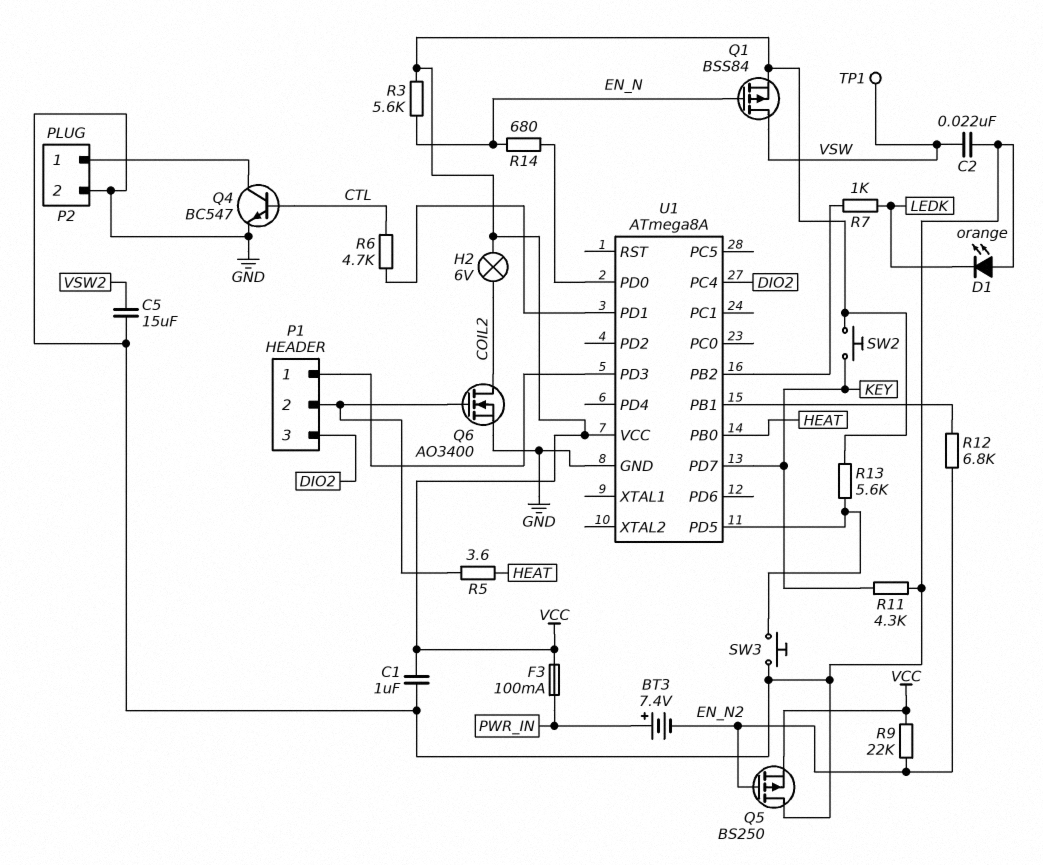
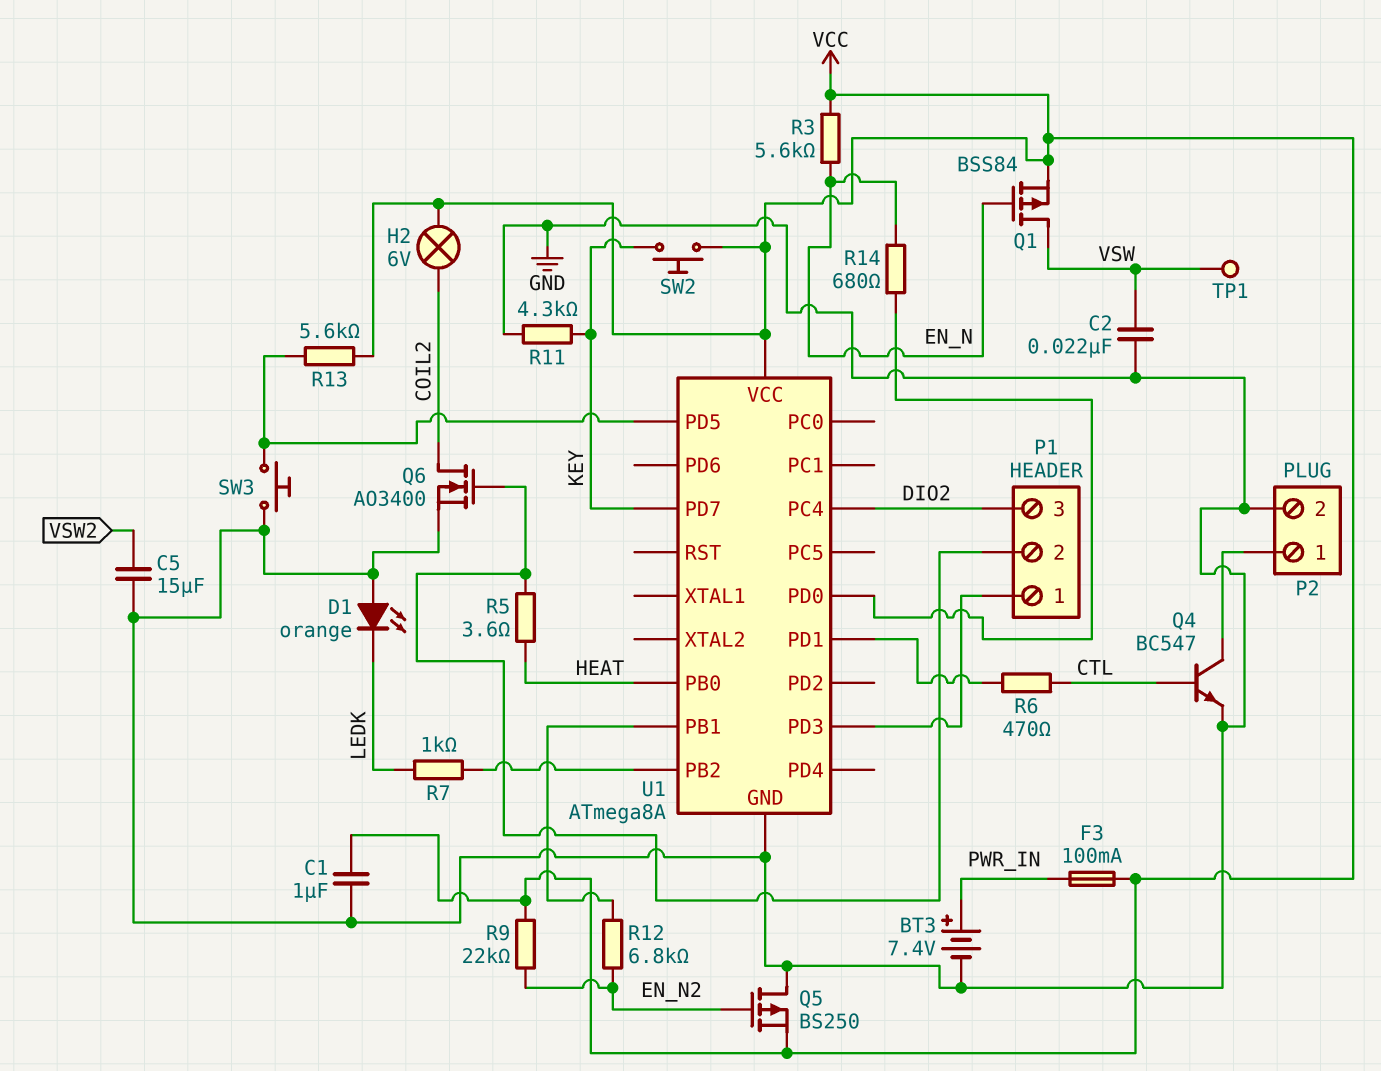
BT3: 7.4V (plus PWR_IN, minus EN_N2) -> 7.4V (plus PWR_IN, minus GND)
R6: 4.7k (CTL, U1/PD1) -> 470 (CTL, U1/PD1)

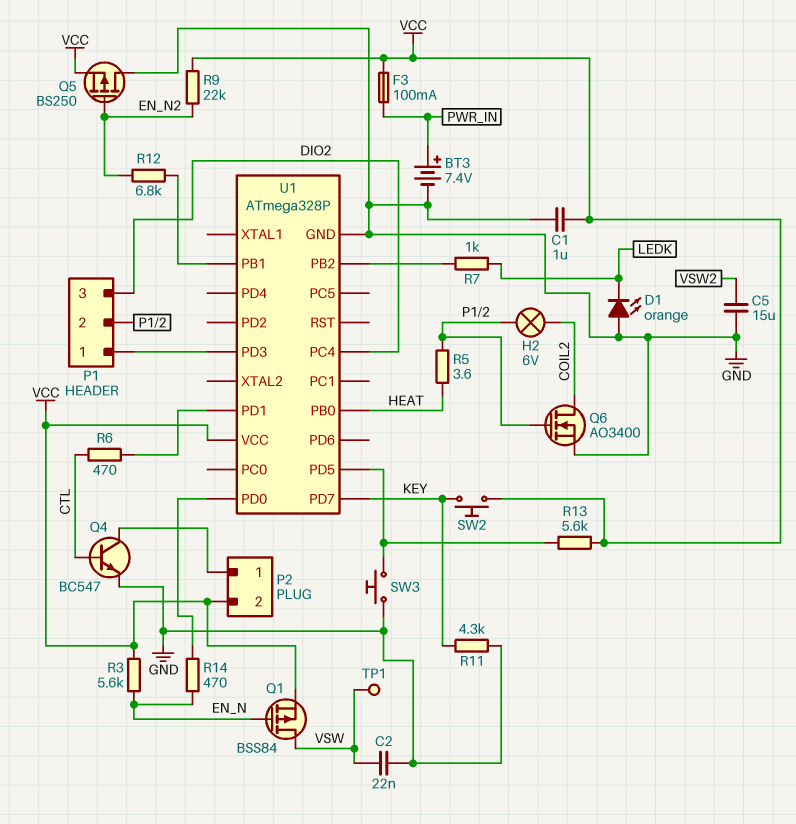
H2: lamp 6V (COIL2, VCC) -> lamp 6V (COIL2, P1/2)
P2 pin 2: GND -> VCC
R14: 680 (EN_N, U1/PD0) -> 470 (EN_N, U1/PD0)
U1: ATmega8A -> ATmega328P

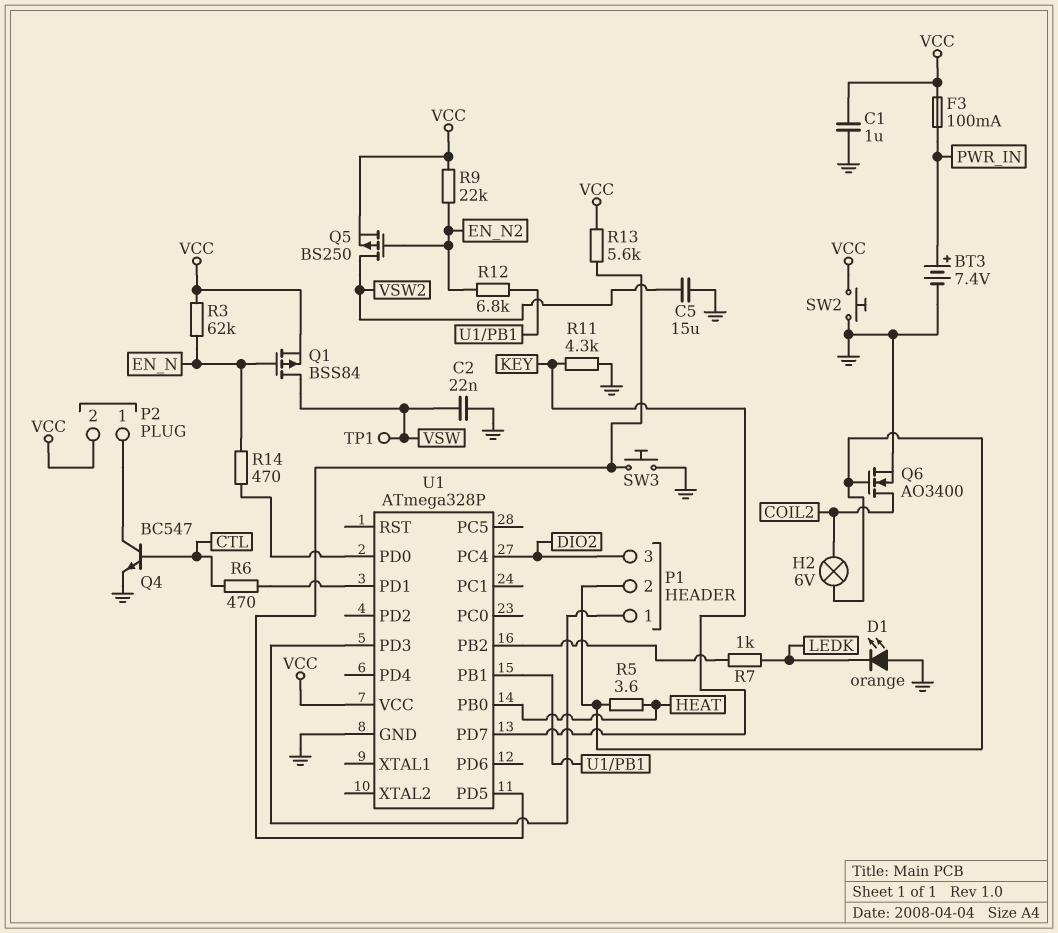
Q5: PMOS BS250 (G EN_N2, D GND, S VCC) -> PMOS BS250 (G EN_N2, D VSW2, S VCC)
R3: 5.6k (EN_N, VCC) -> 62k (EN_N, VCC)
SW2: button (KEY, VCC) -> button (GND, VCC)

